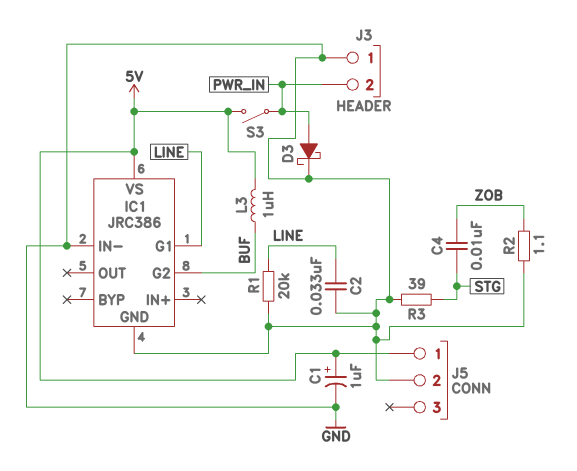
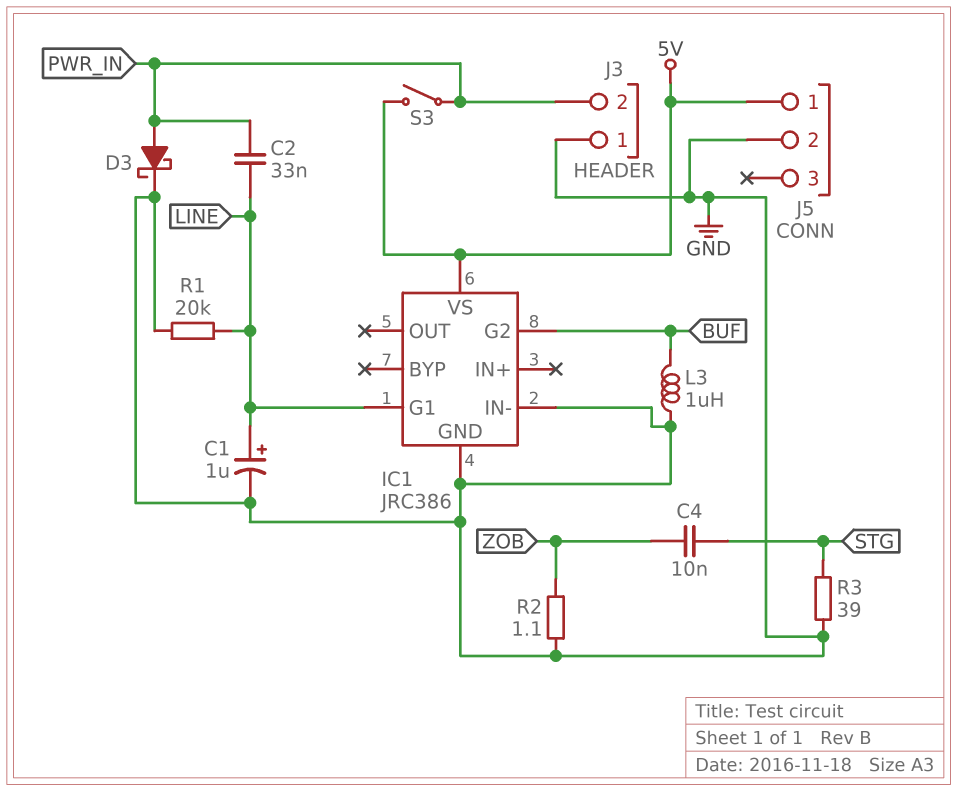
C1: 1uF (plus 5V, minus GND) -> 1uF (plus LINE, minus GND)
C2: 33nF (GND, LINE) -> 33nF (LINE, PWR_IN)
L3: 1uH (5V, BUF) -> 1uH (BUF, GND)

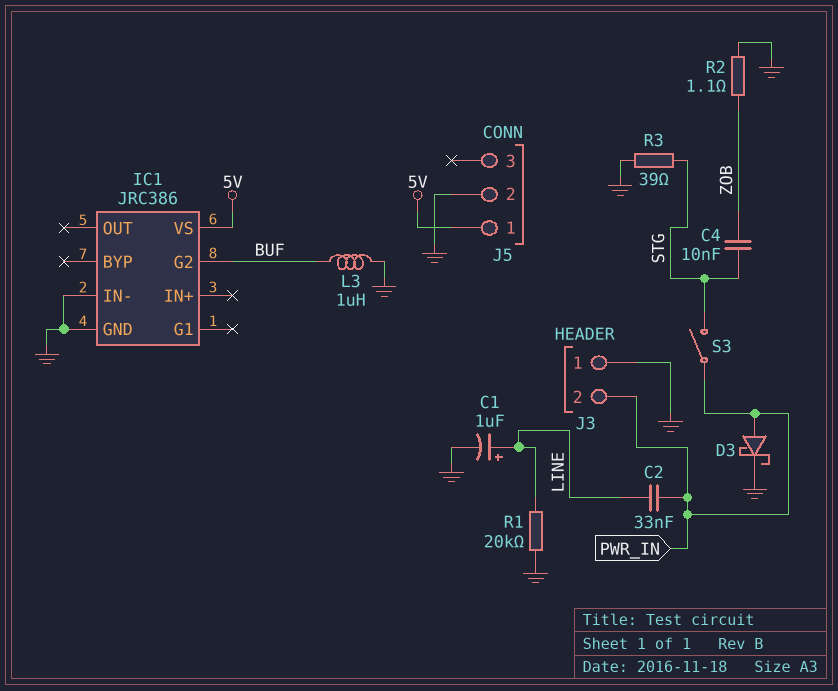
IC1 pin G1: LINE -> none
S3: switch (5V, PWR_IN) -> switch (PWR_IN, STG)

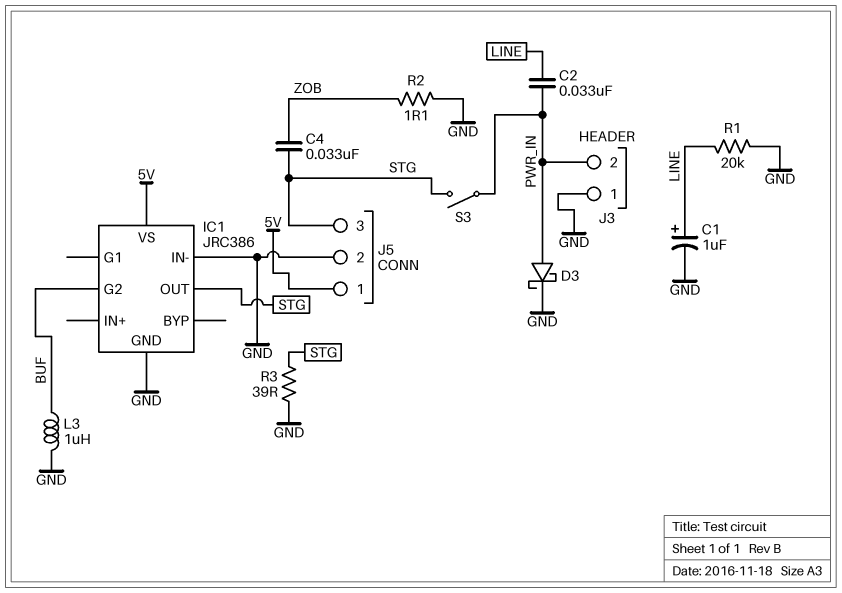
C4: 10nF (STG, ZOB) -> 33nF (STG, ZOB)
IC1 pin OUT: none -> STG
J5 pin 3: none -> STG

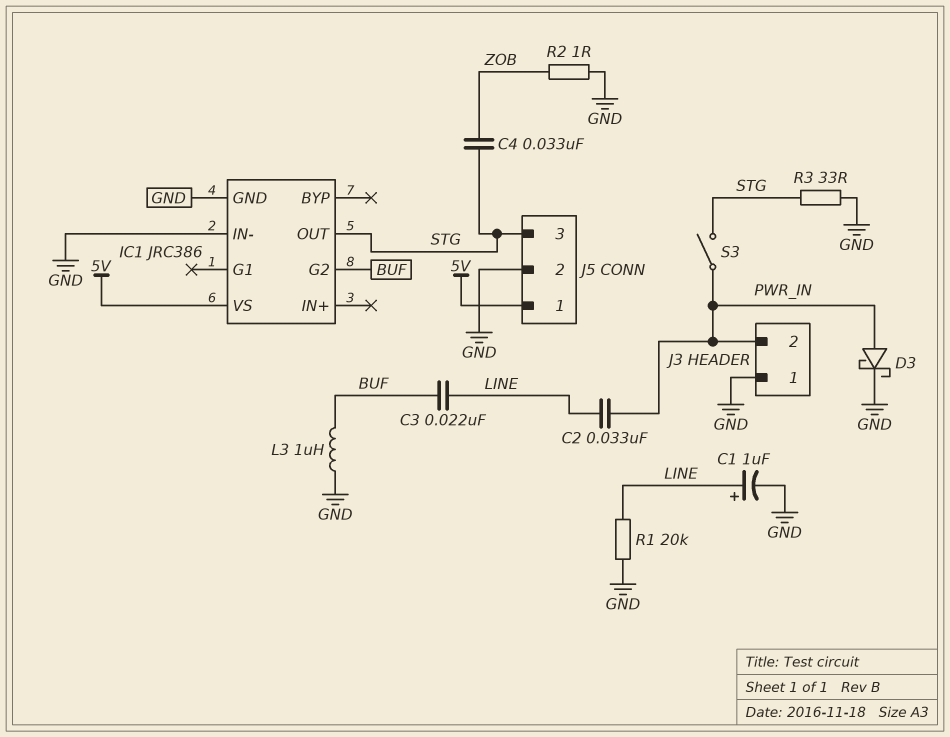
C3: none -> 22nF (BUF, LINE)
R2: 1.1 (GND, ZOB) -> 1 (GND, ZOB)
R3: 39 (GND, STG) -> 33 (GND, STG)

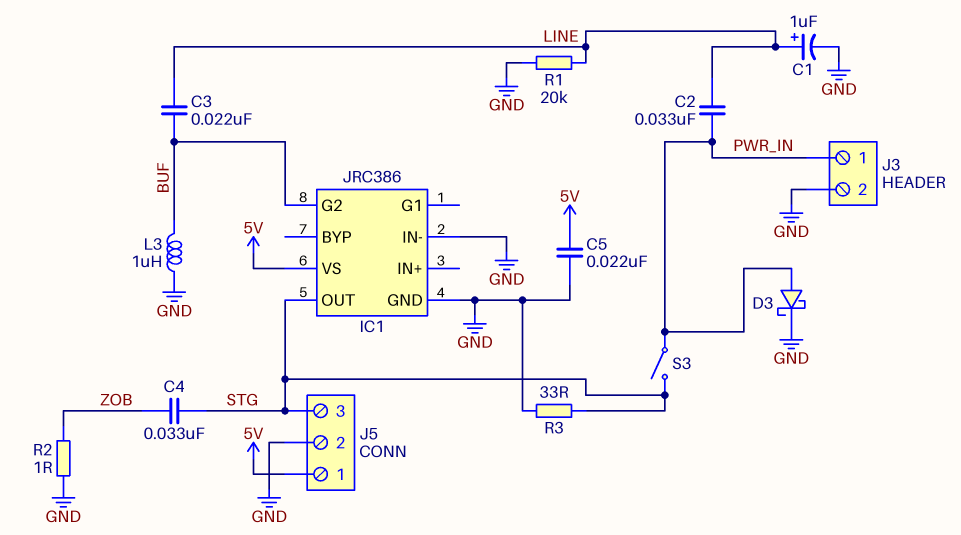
C5: none -> 22nF (5V, GND)
J3 pin 1: GND -> PWR_IN
J3 pin 2: PWR_IN -> GND

